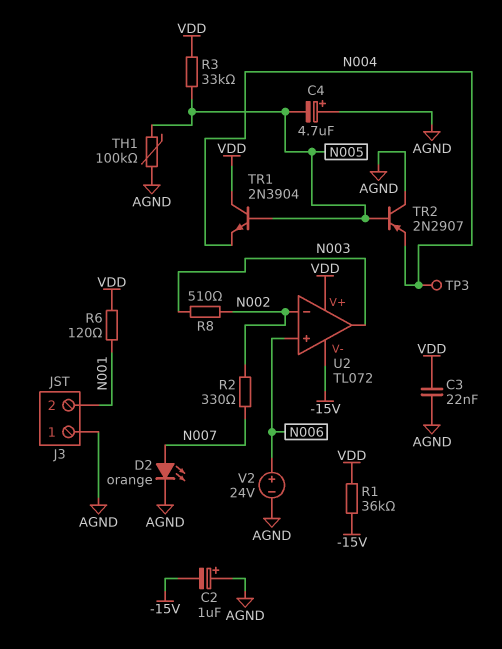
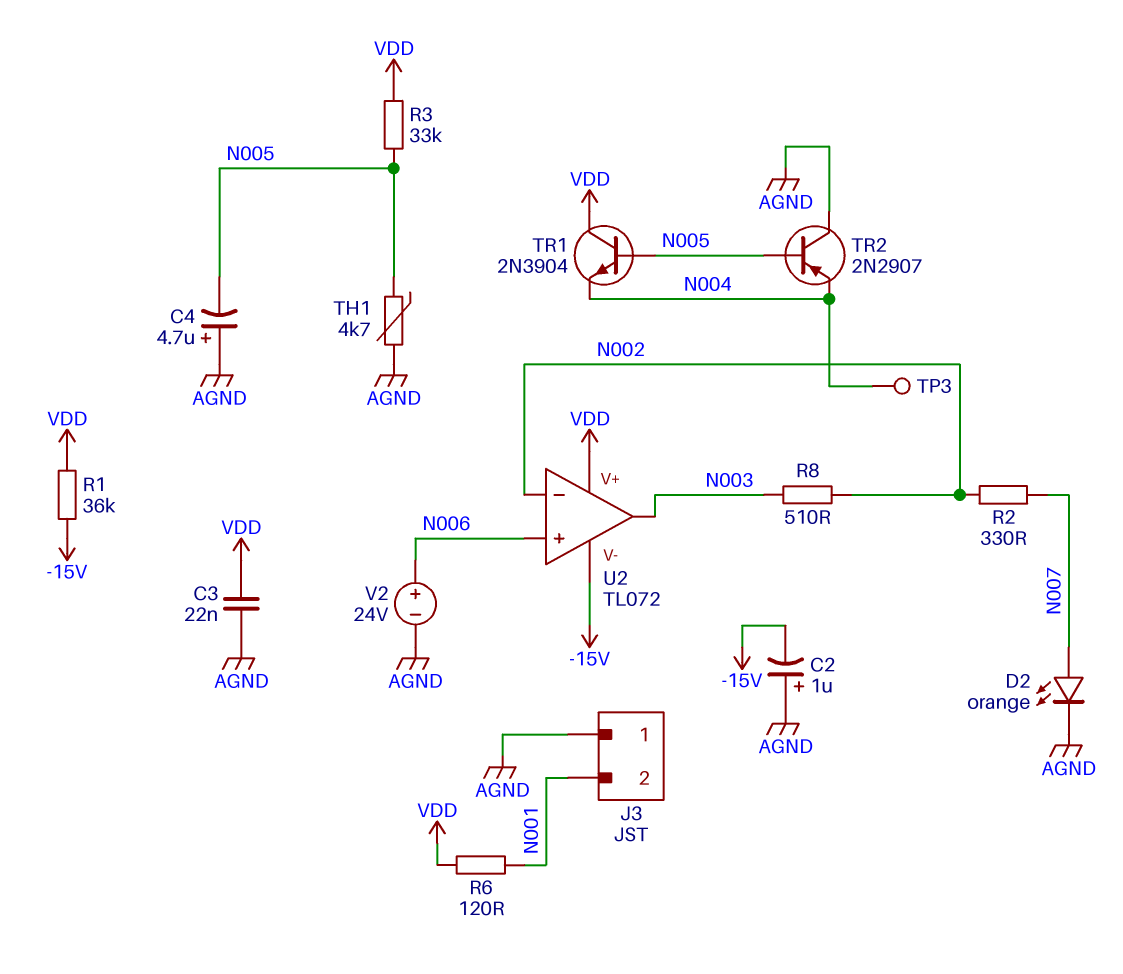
TH1: 100k (AGND, N005) -> 4.7k (AGND, N005)

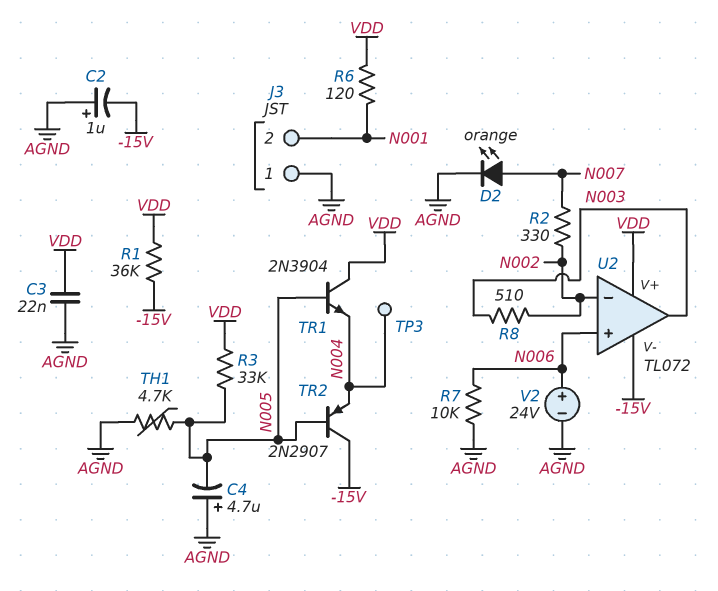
R7: none -> 10k (AGND, N006)
TR2: PNP 2N2907 (B N005, C AGND, E N004) -> PNP 2N2907 (B N005, C -15V, E N004)

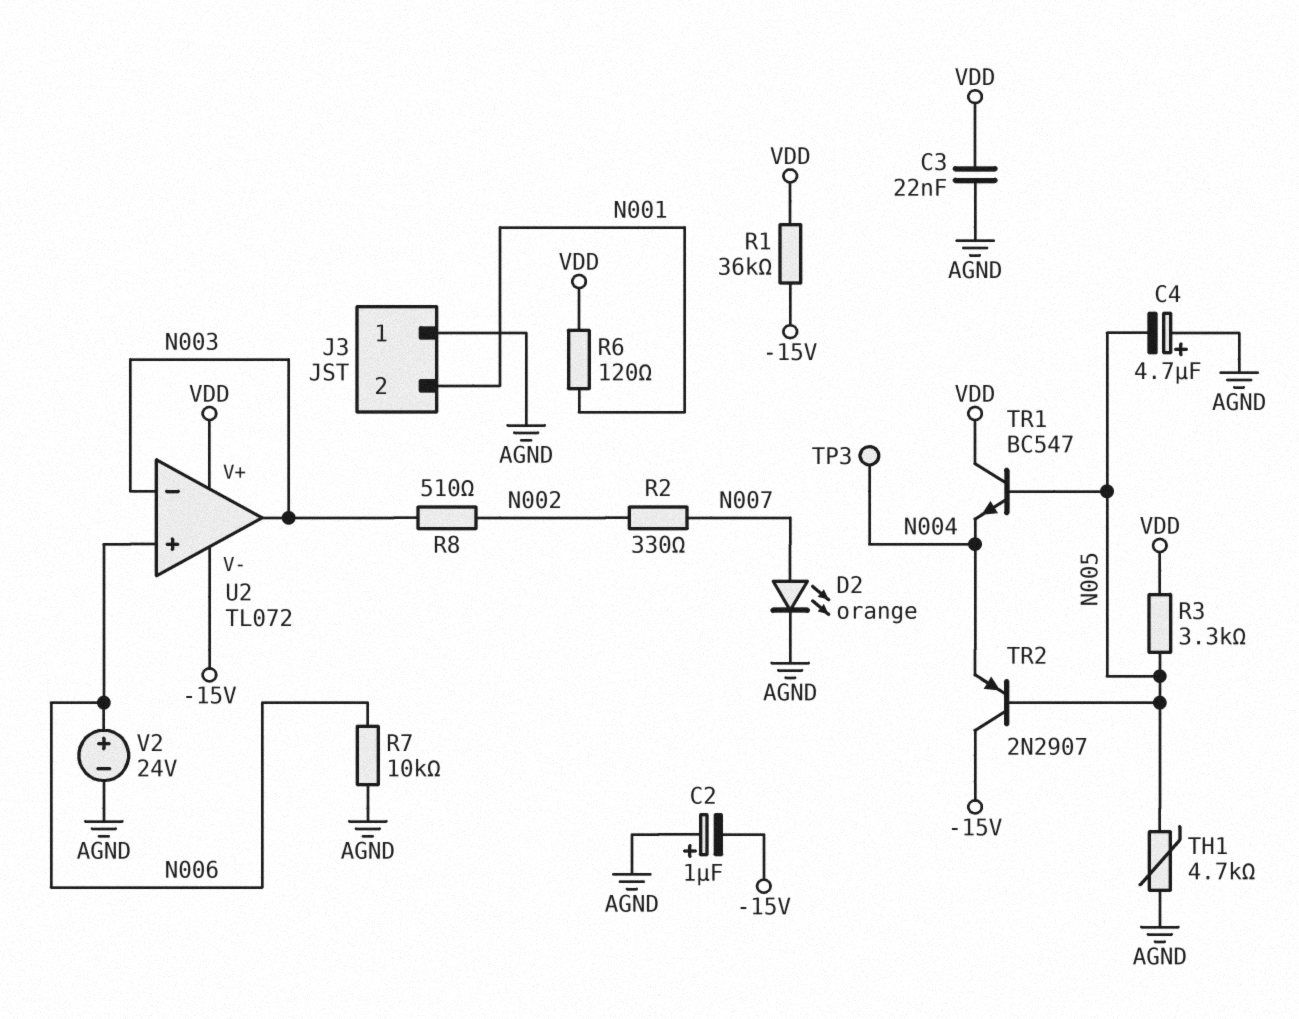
R3: 33k (N005, VDD) -> 3.3k (N005, VDD)
TR1: NPN 2N3904 (B N005, C VDD, E N004) -> NPN BC547 (B N005, C VDD, E N004)
U2 pin in-: N002 -> N003

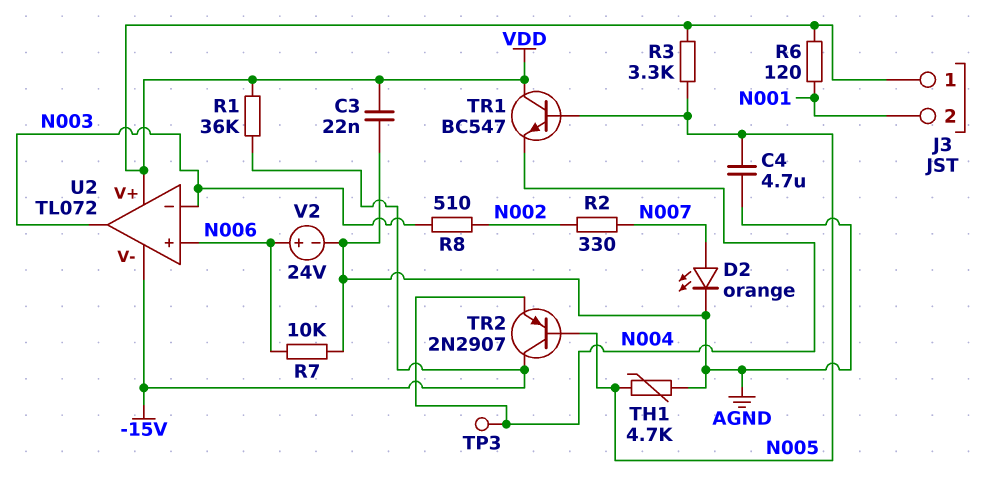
C2: 1uF (plus AGND, minus -15V) -> none
C4: 4.7uF (plus AGND, minus N005) -> 4.7uF (AGND, N005)
J3 pin 1: AGND -> VDD

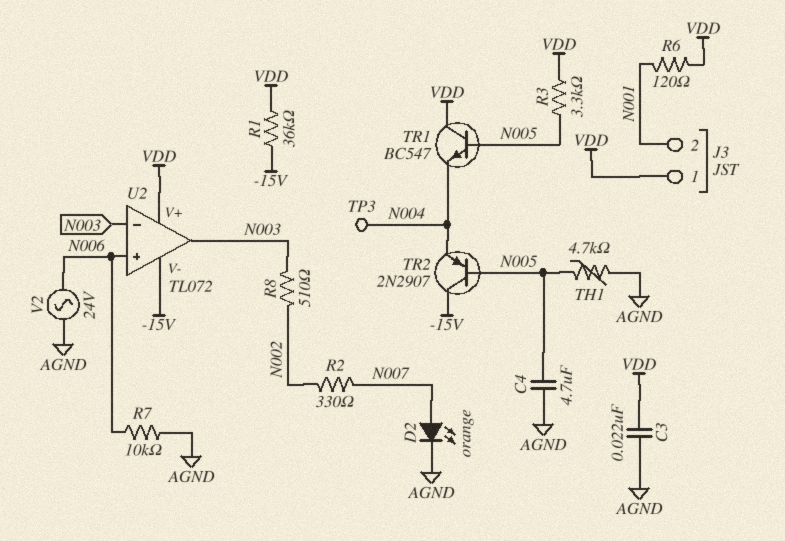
V2: 24V (plus N006, minus AGND) -> AC 24V (AGND, N006)

